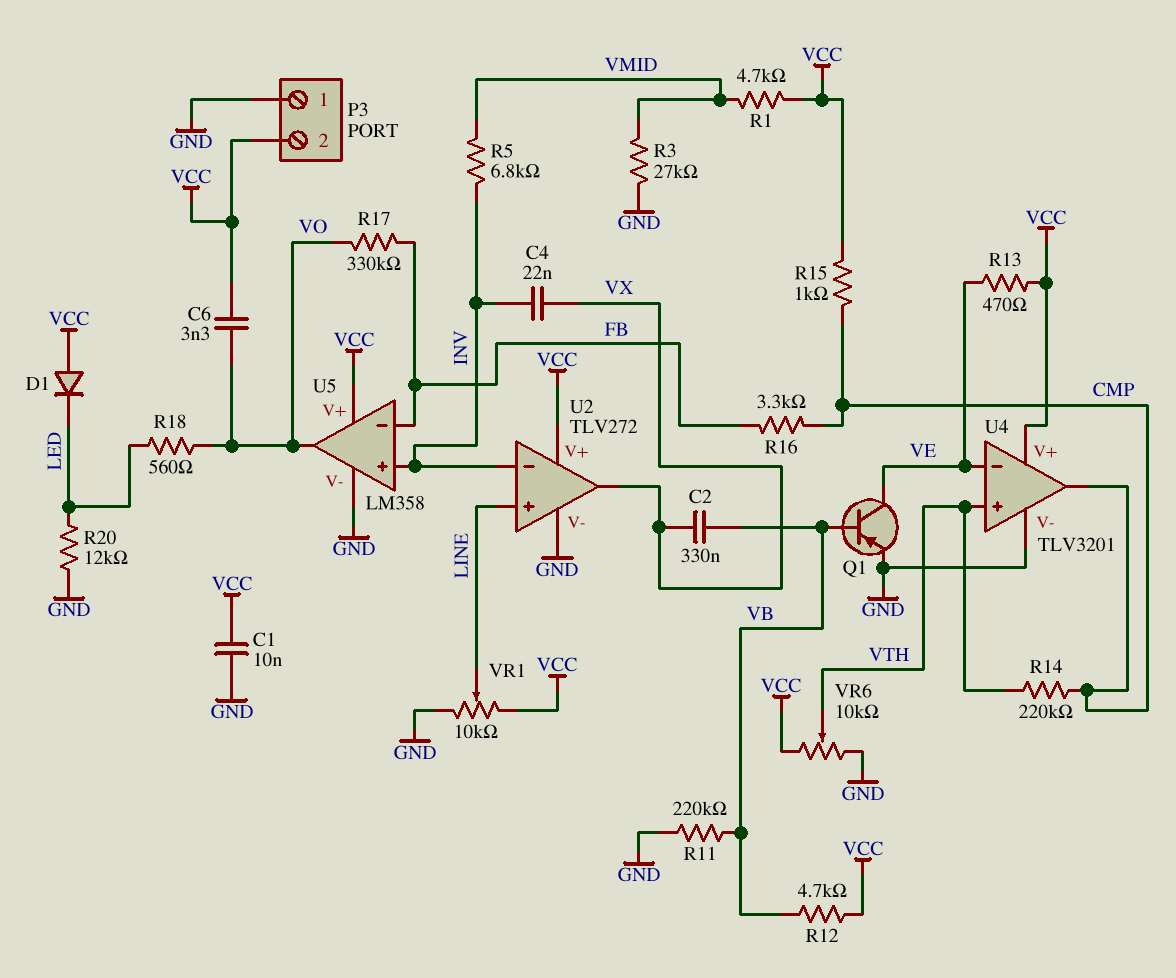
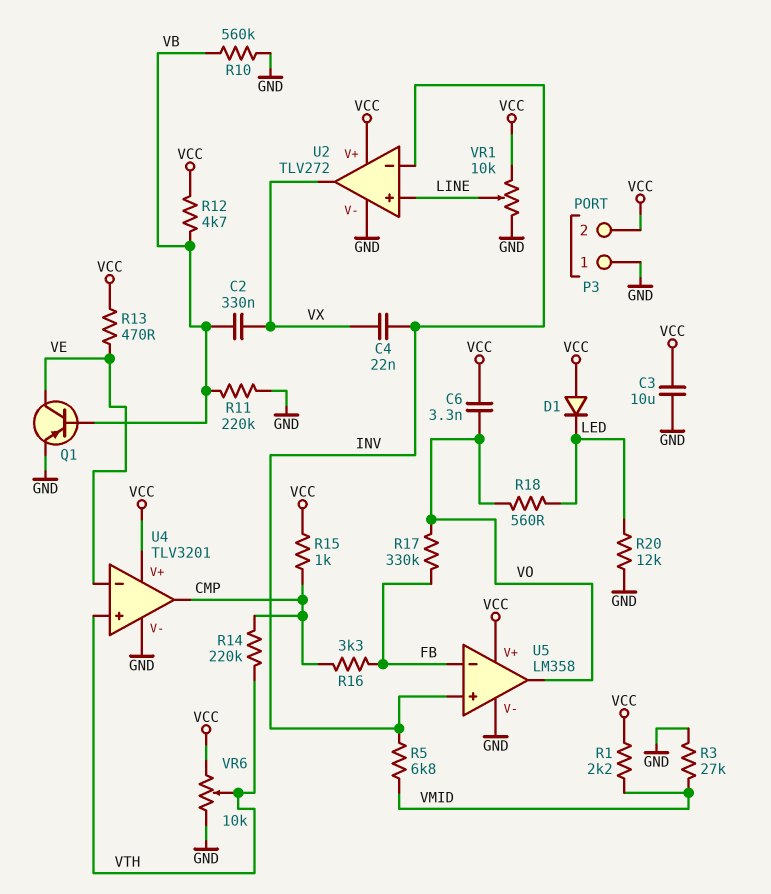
C1: 10nF (GND, VCC) -> none
C3: none -> 10uF (GND, VCC)
R1: 4.7k (VCC, VMID) -> 2.2k (VCC, VMID)
R10: none -> 560k (GND, VB)

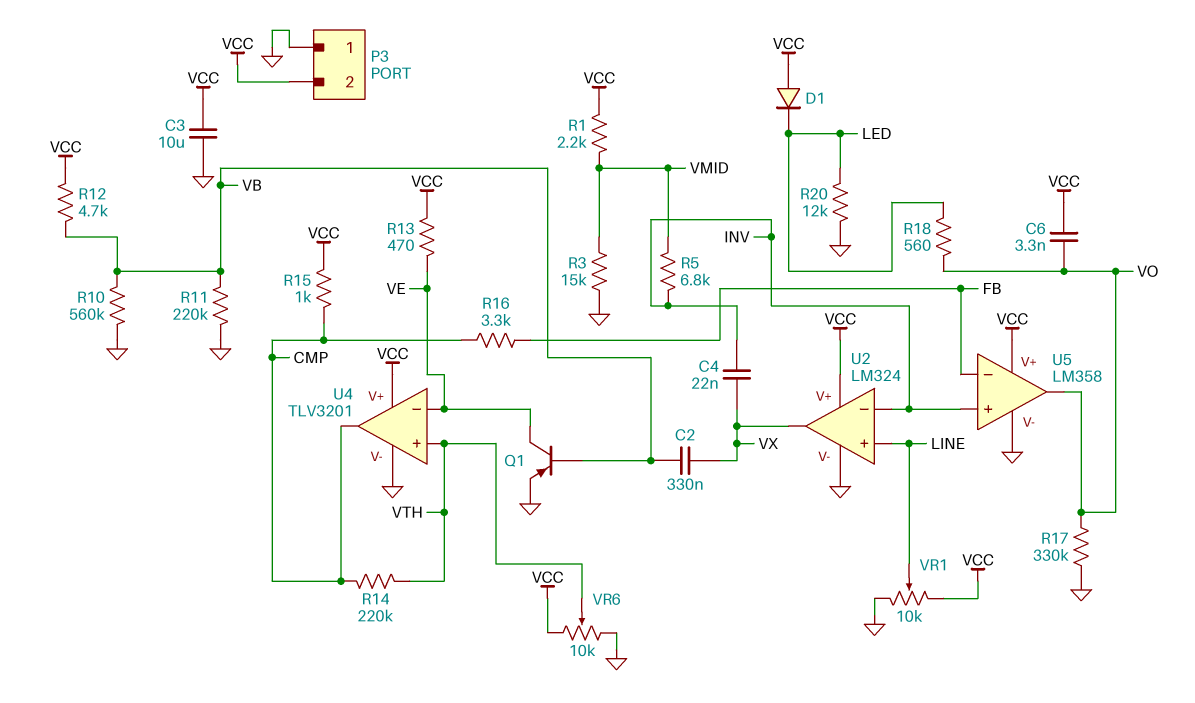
R3: 27k (GND, VMID) -> 15k (GND, VMID)
R17: 330k (FB, VO) -> 330k (GND, VO)
U2: TLV272 -> LM324

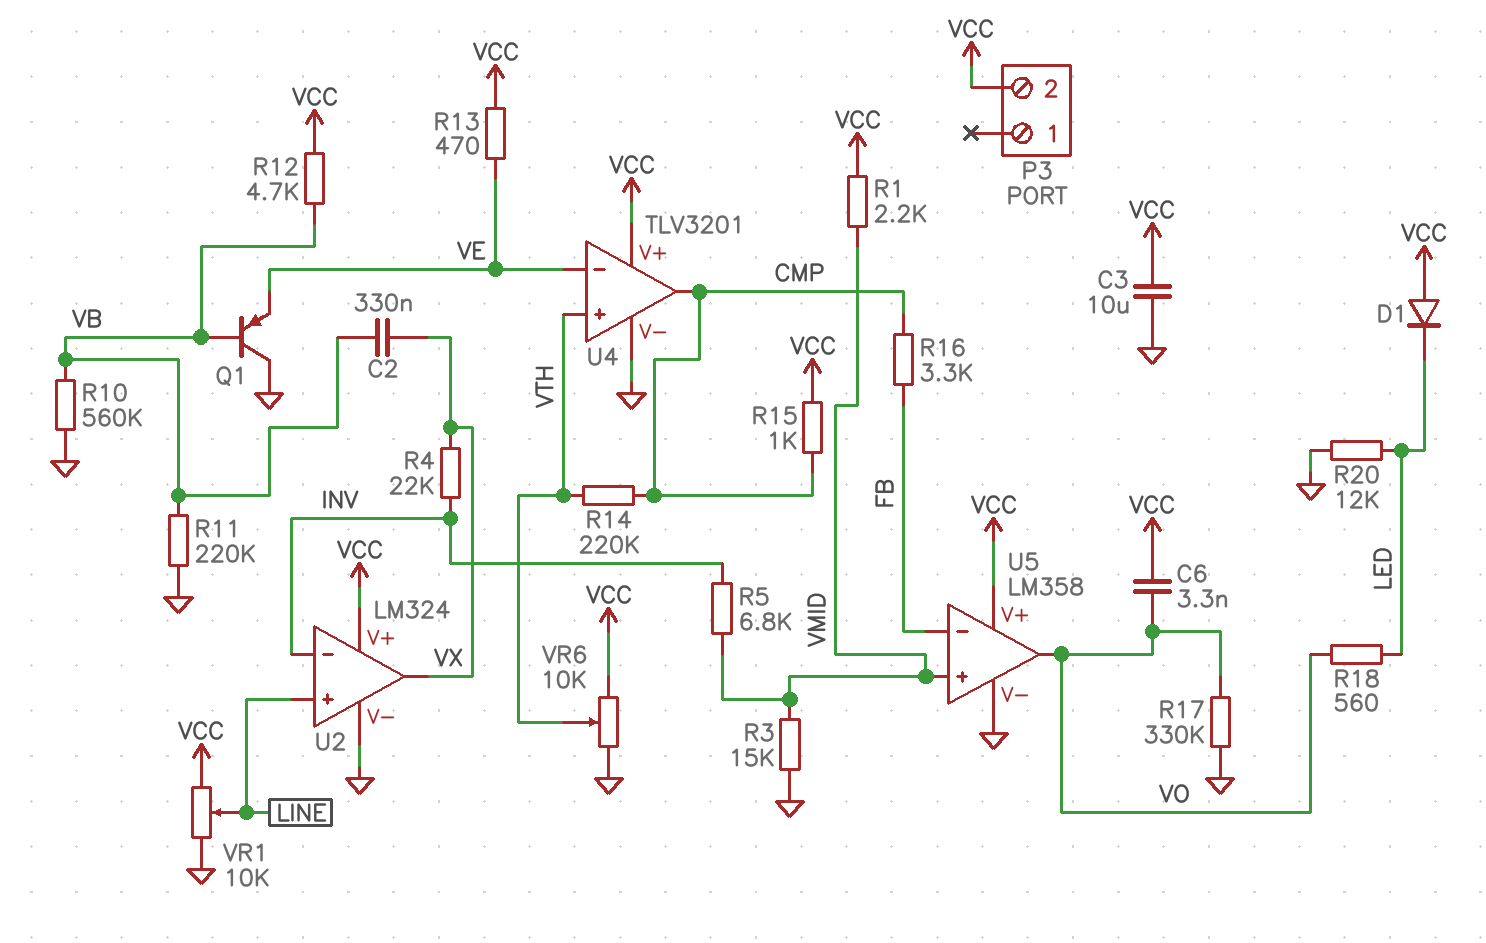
C4: 22nF (INV, VX) -> none
P3 pin 1: GND -> none
Q1: PNP (B VB, C VE, E GND) -> PNP (B VB, C GND, E VE)
R4: none -> 22k (INV, VX)
U5 pin in+: INV -> VMID

